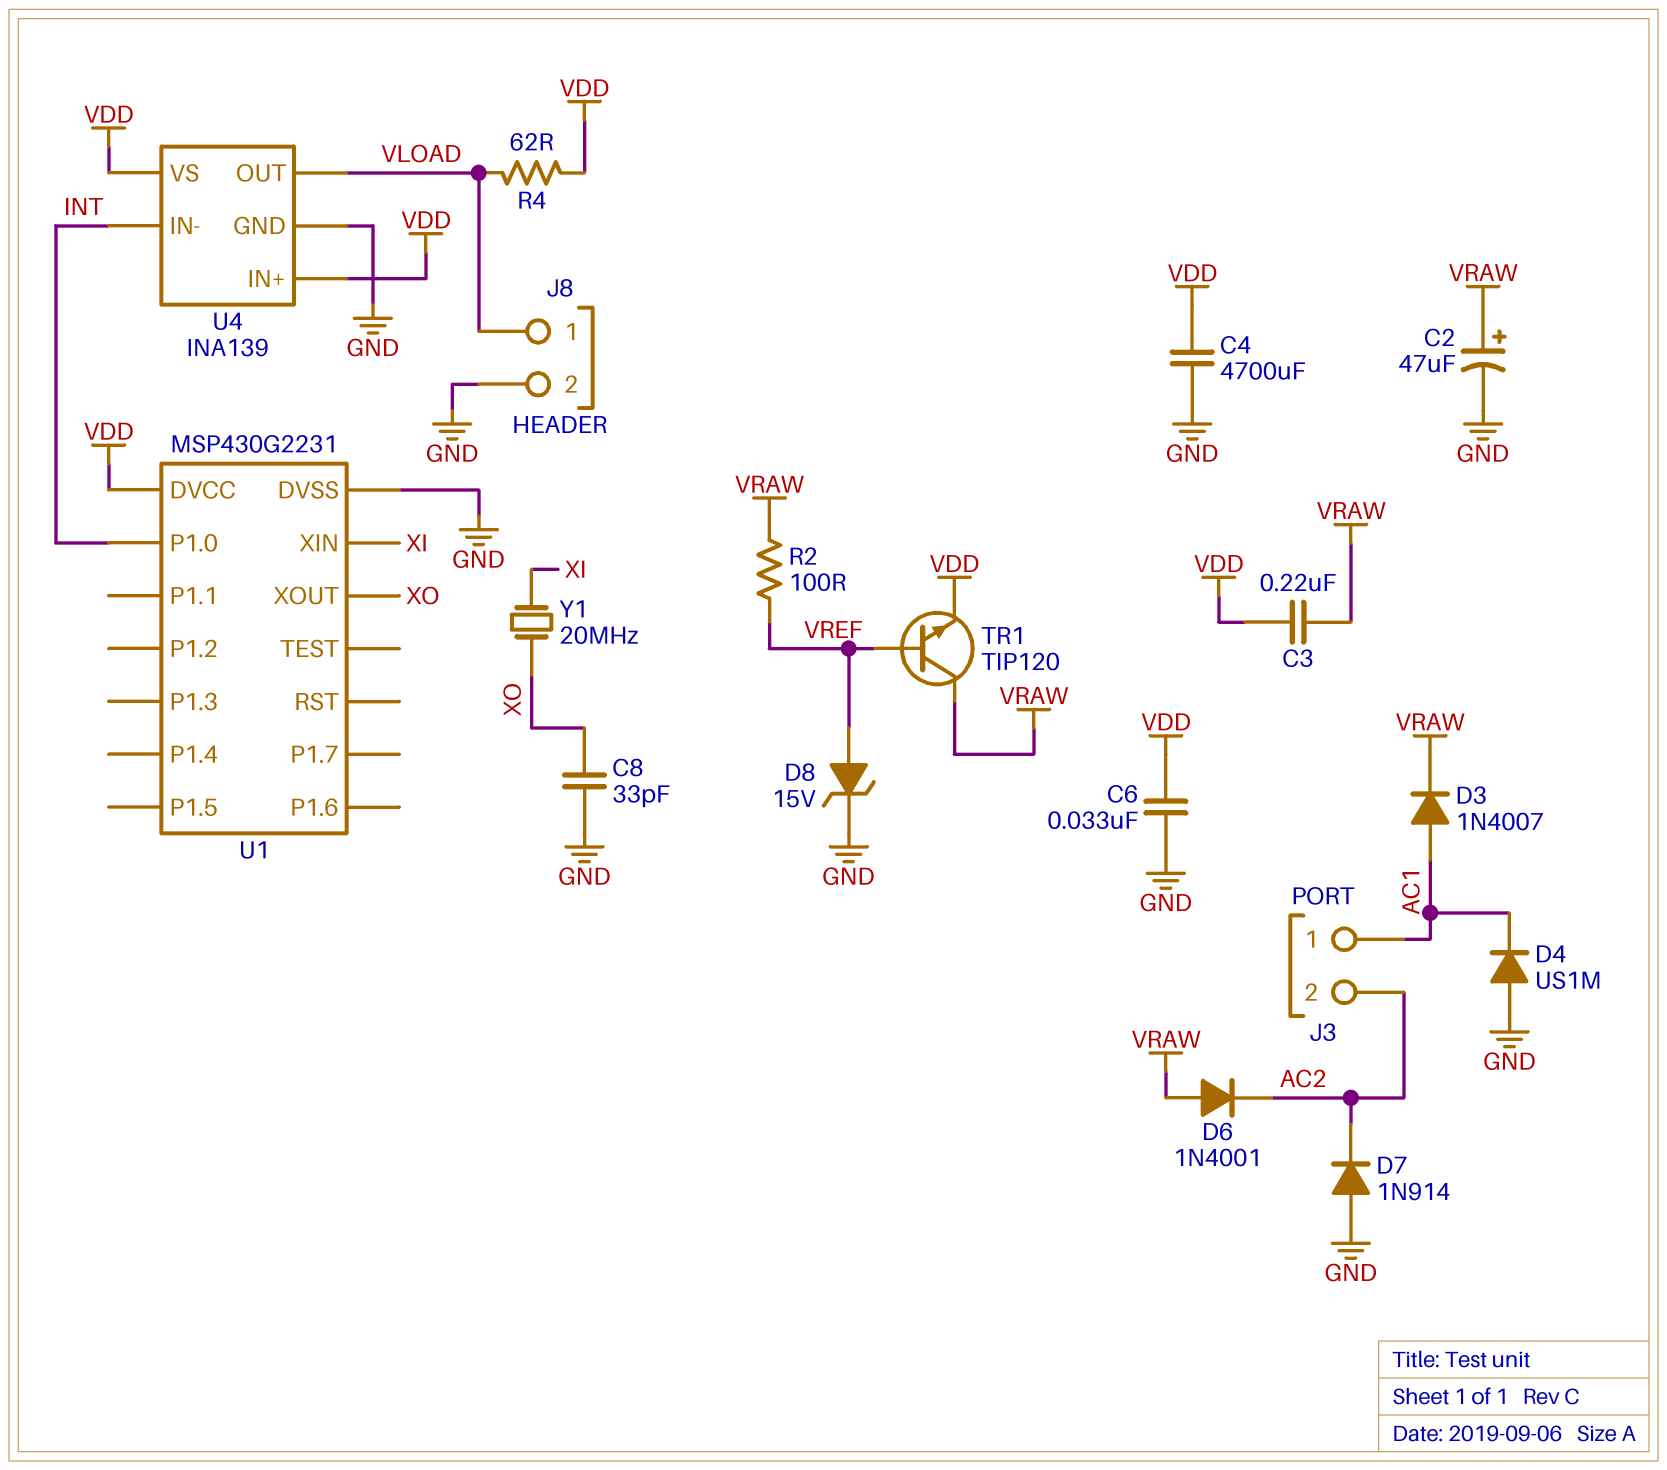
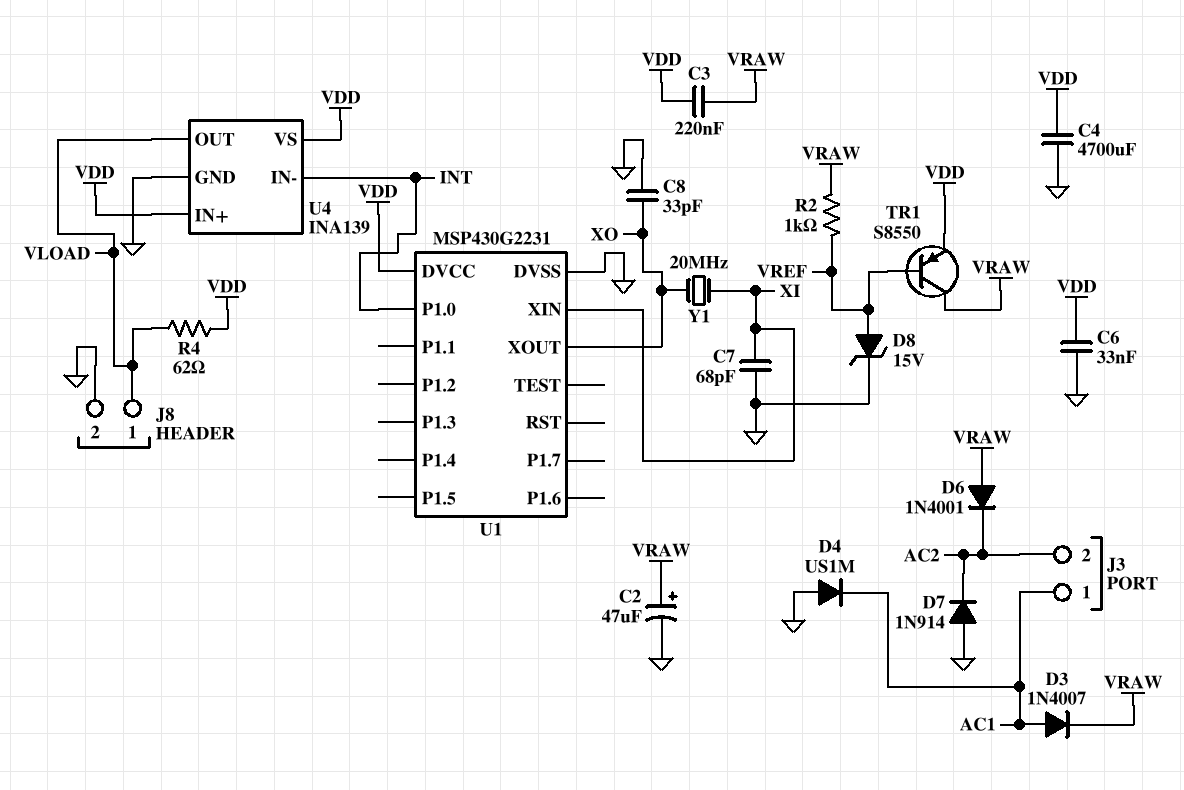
C7: none -> 68pF (GND, XI)
R2: 100 (VRAW, VREF) -> 1k (VRAW, VREF)
TR1: NPN TIP120 (B VREF, C VRAW, E VDD) -> PNP S8550 (B VREF, C VRAW, E VDD)

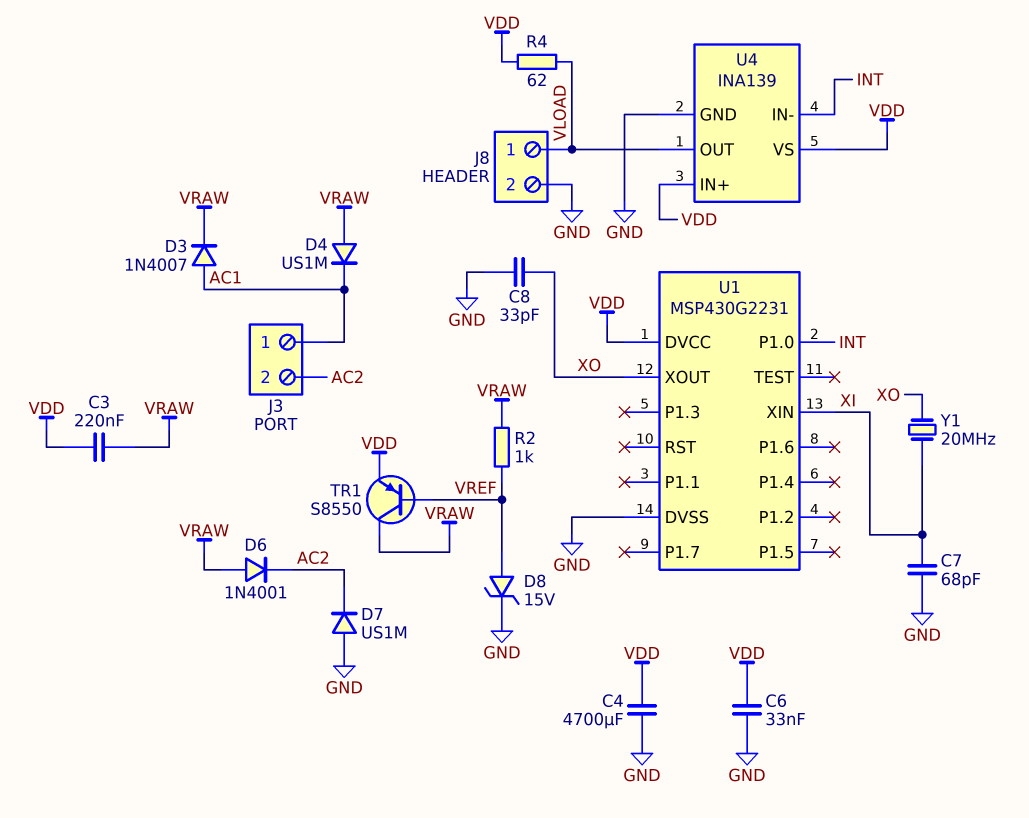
C2: 47uF (plus VRAW, minus GND) -> none
D4: diode US1M (A GND, K AC1) -> diode US1M (A VRAW, K AC1)
D7: diode 1N914 (A GND, K AC2) -> diode US1M (A GND, K AC2)

